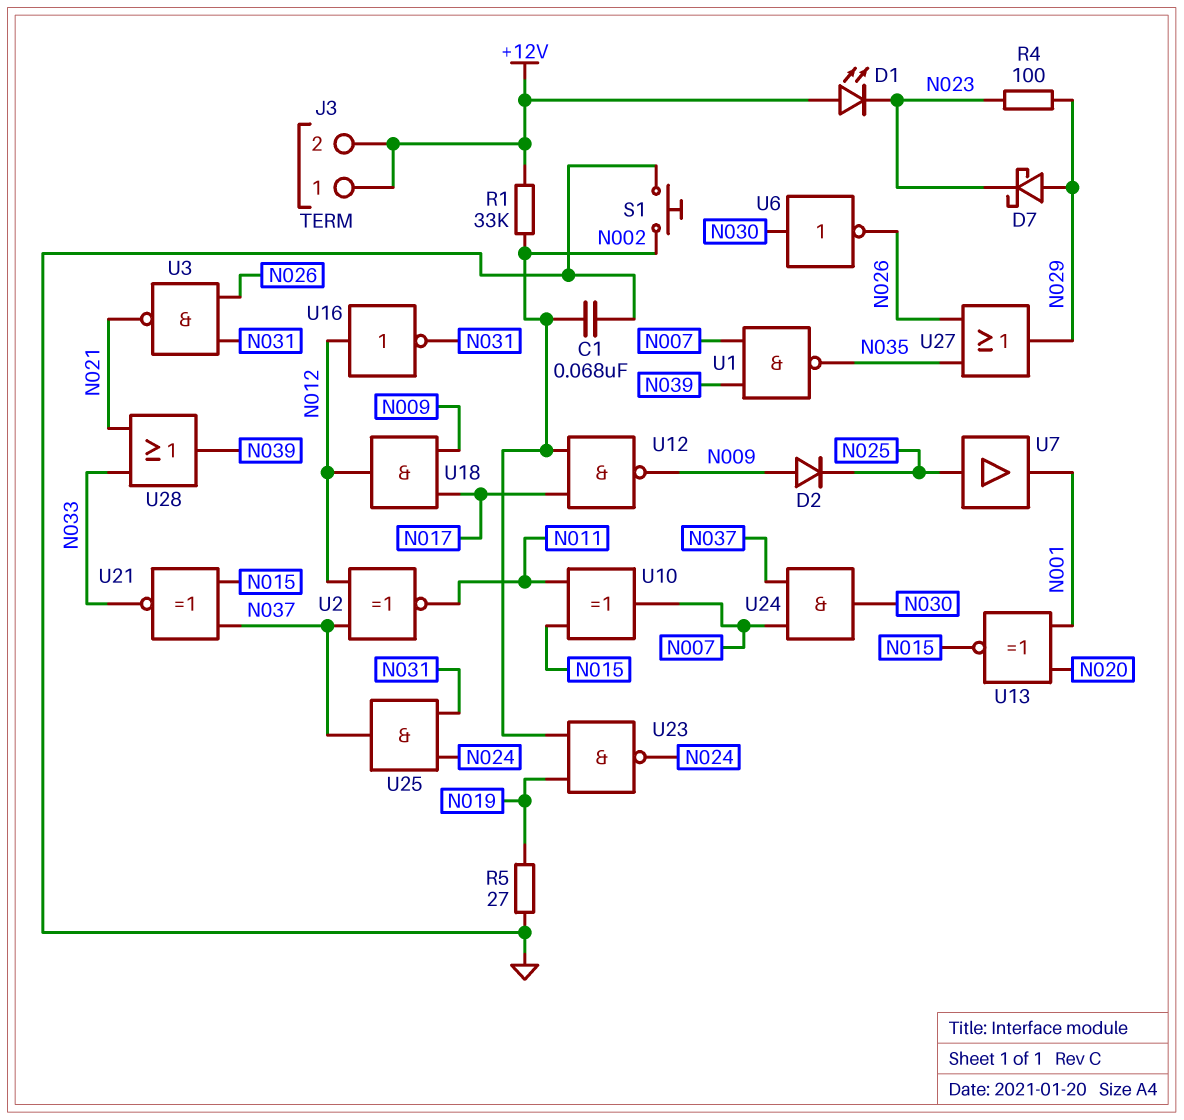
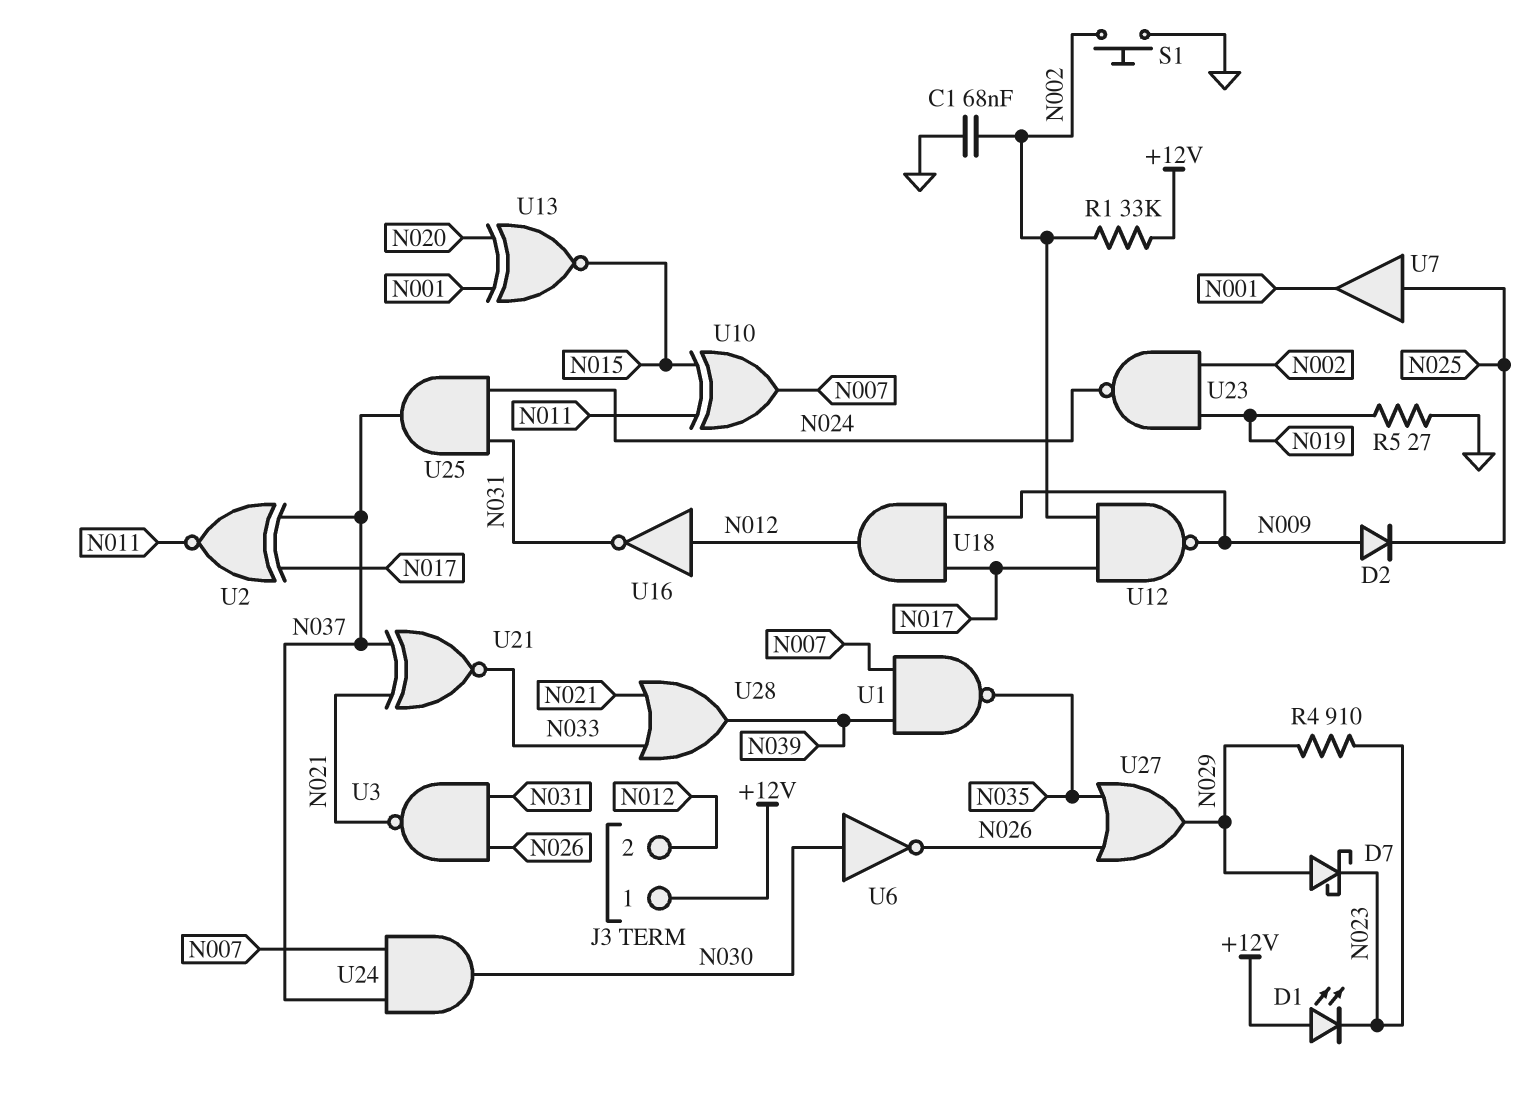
J3 pin 2: +12V -> N012
R4: 100 (N023, N029) -> 910 (N023, N029)
U2: XNOR (in N012, in N037, out N011) -> XNOR (in N017, in N037, out N011)
U21: XNOR (in N015, in N037, out N033) -> XNOR (in N021, in N037, out N033)

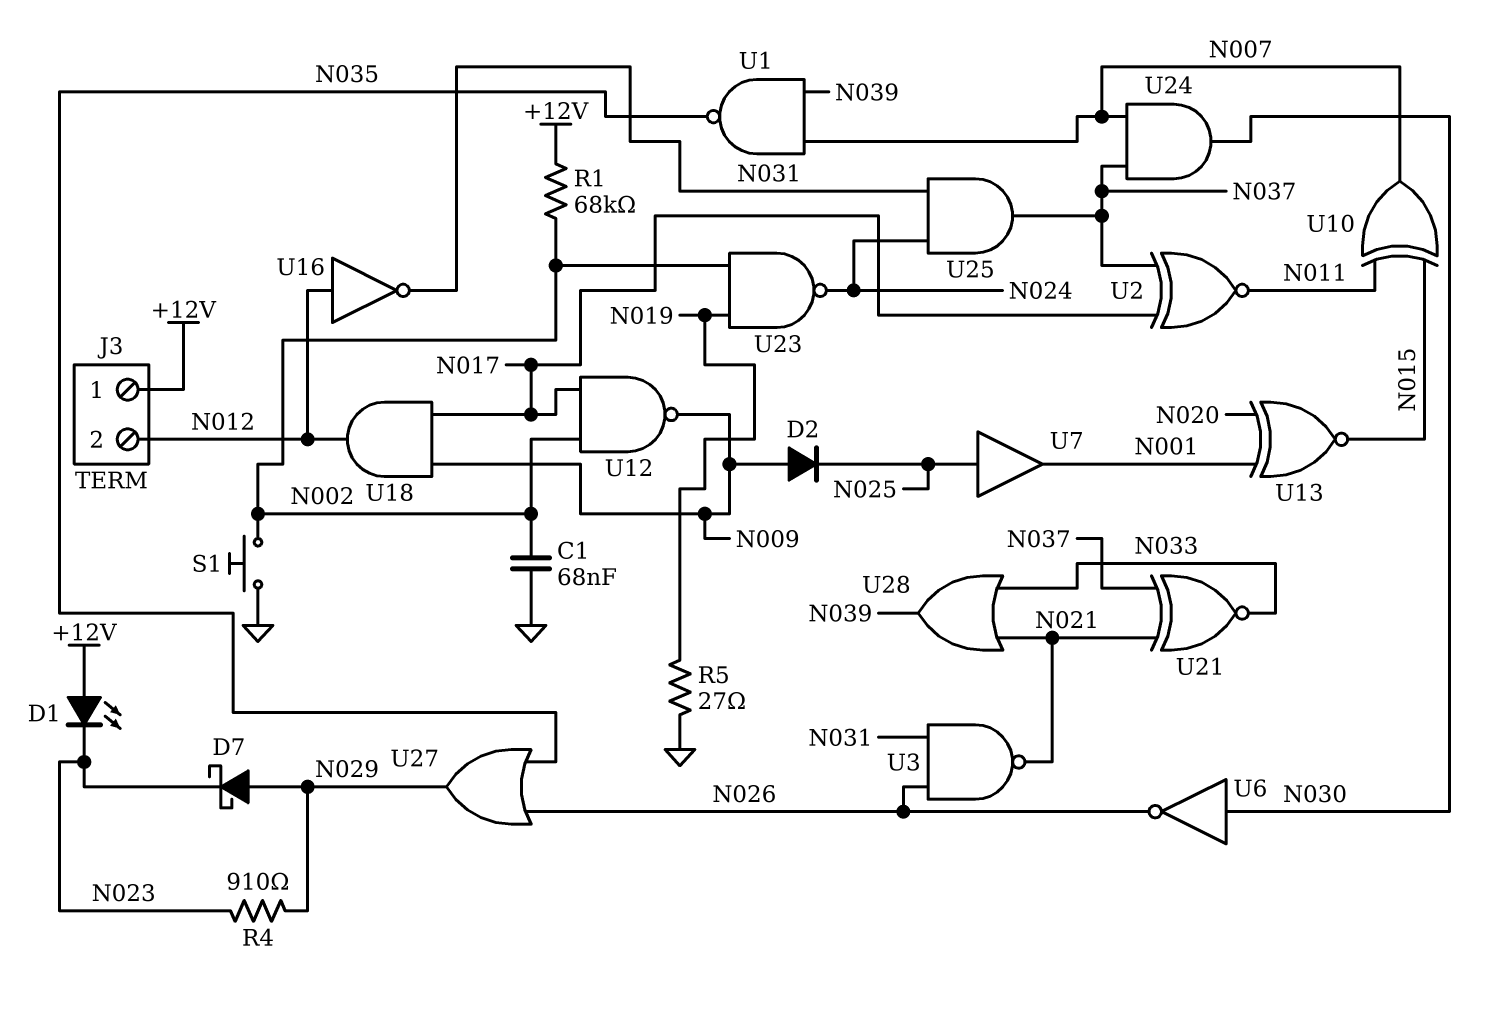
R1: 33k (+12V, N002) -> 68k (+12V, N002)

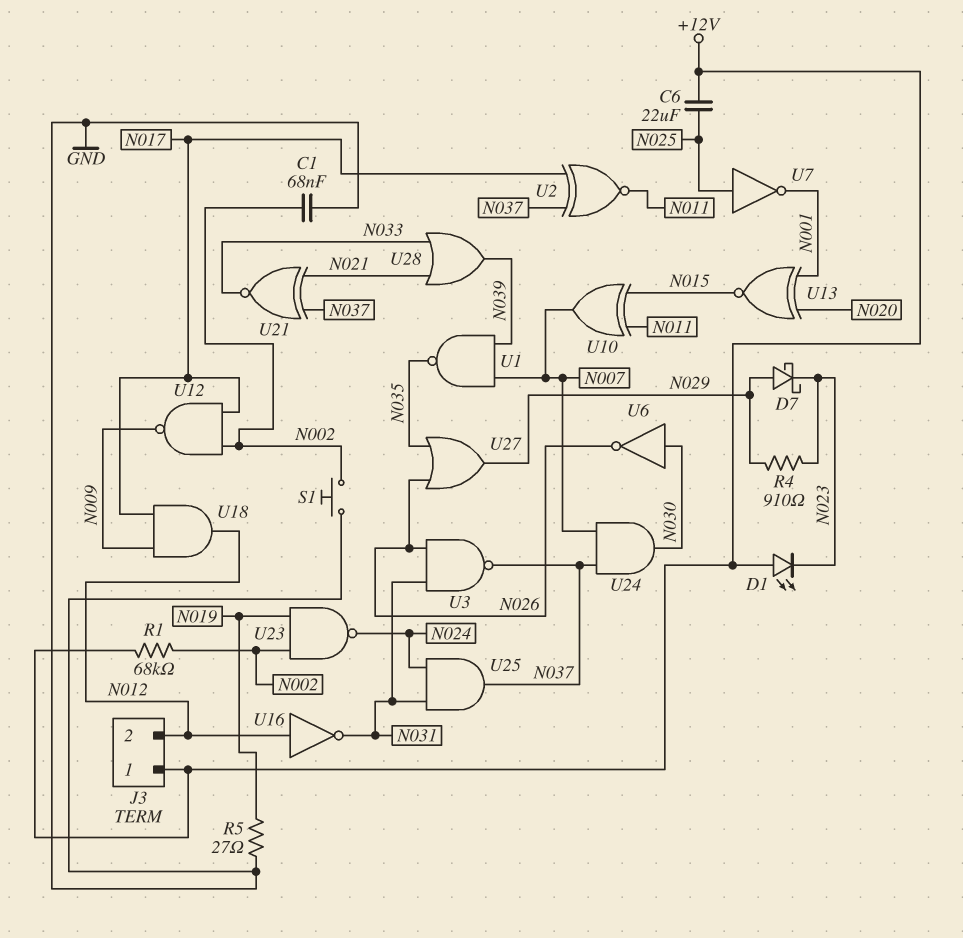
C6: none -> 22uF (+12V, N025)
D2: diode (A N009, K N025) -> none
U3: NAND (in N026, in N031, out N021) -> NAND (in N026, in N031, out N037)
U7: buffer (in N025, out N001) -> NOT (in N025, out N001)

